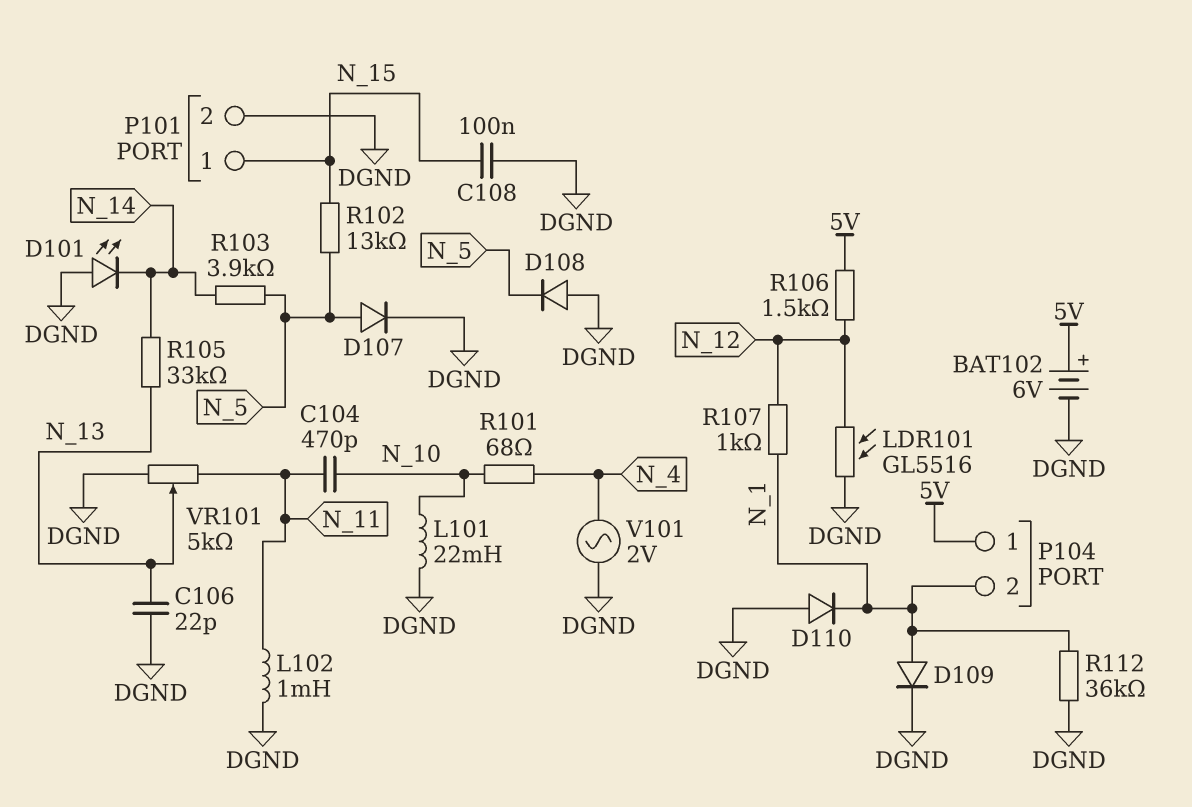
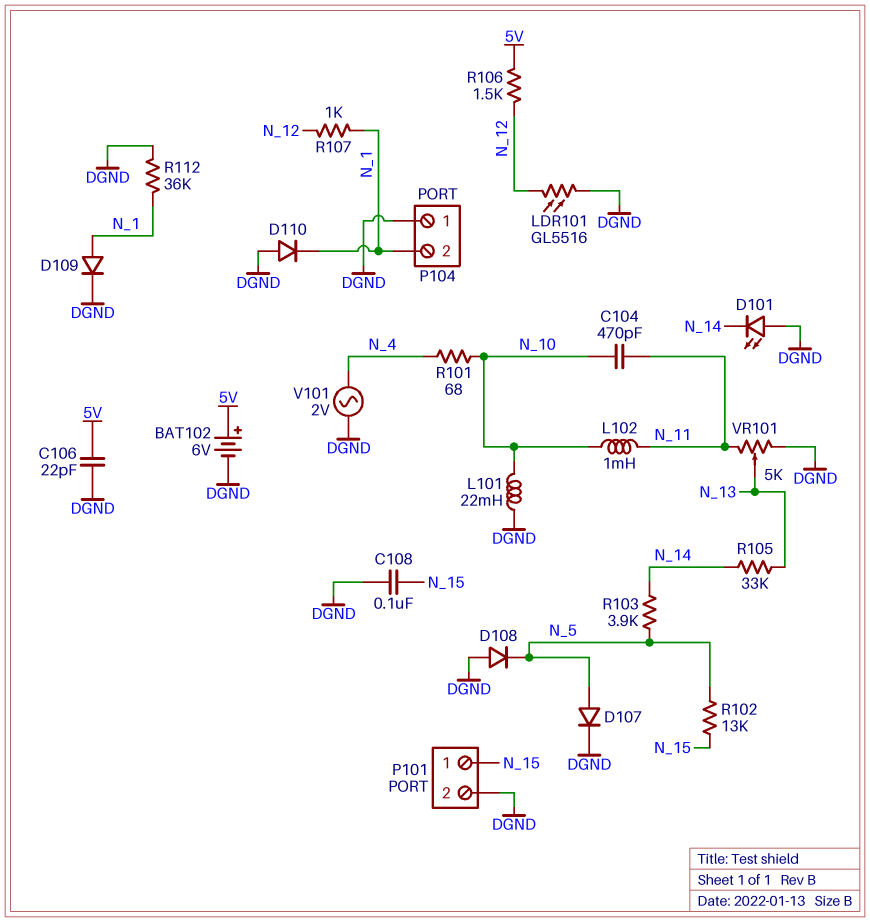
C106: 22pF (DGND, N_13) -> 22pF (5V, DGND)
L102: 1mH (DGND, N_11) -> 1mH (N_10, N_11)
P104 pin 1: 5V -> DGND

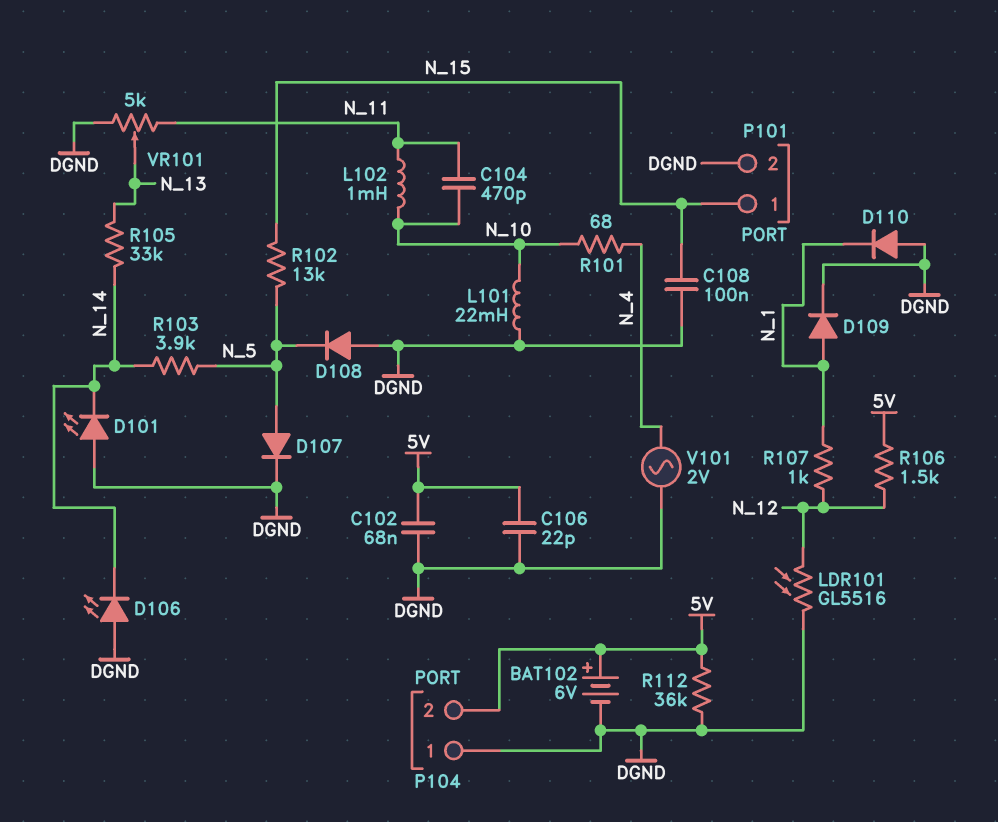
C102: none -> 68nF (5V, DGND)
D106: none -> LED (A DGND, K N_14)
P104 pin 2: N_1 -> 5V
R112: 36k (DGND, N_1) -> 36k (5V, DGND)

